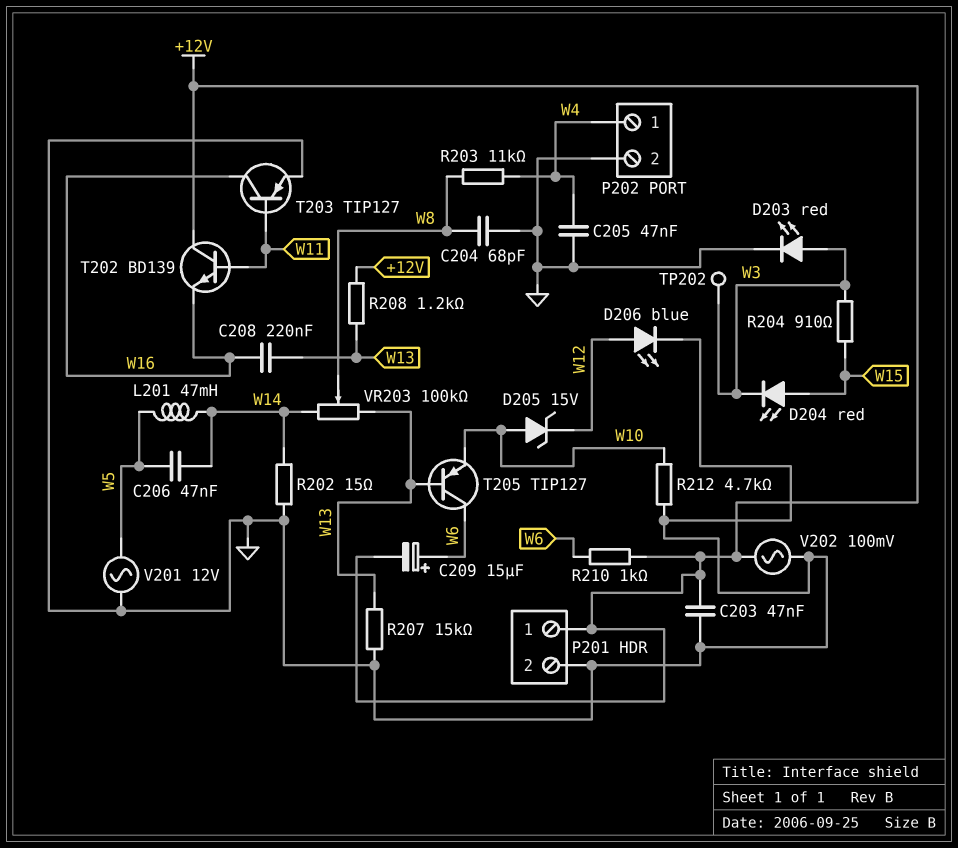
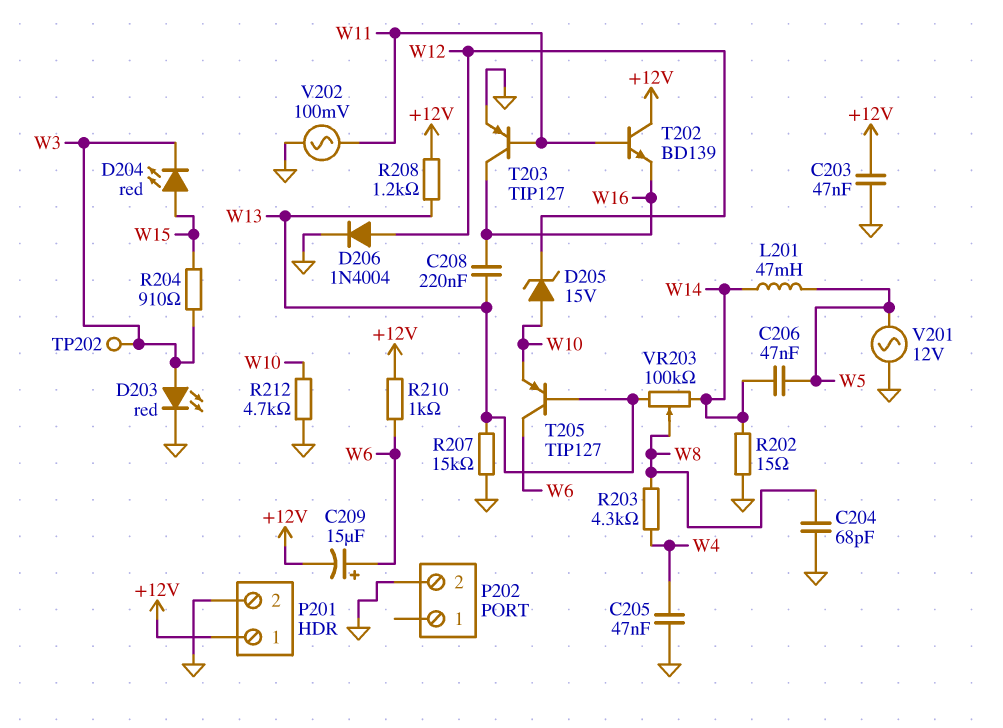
D206: LED blue (A W12, K GND) -> diode 1N4004 (A W12, K GND)
P202 pin 1: W4 -> none
R203: 11k (W4, W8) -> 4.3k (W4, W8)
V202: AC 100mV (+12V, GND) -> AC 100mV (GND, W11)

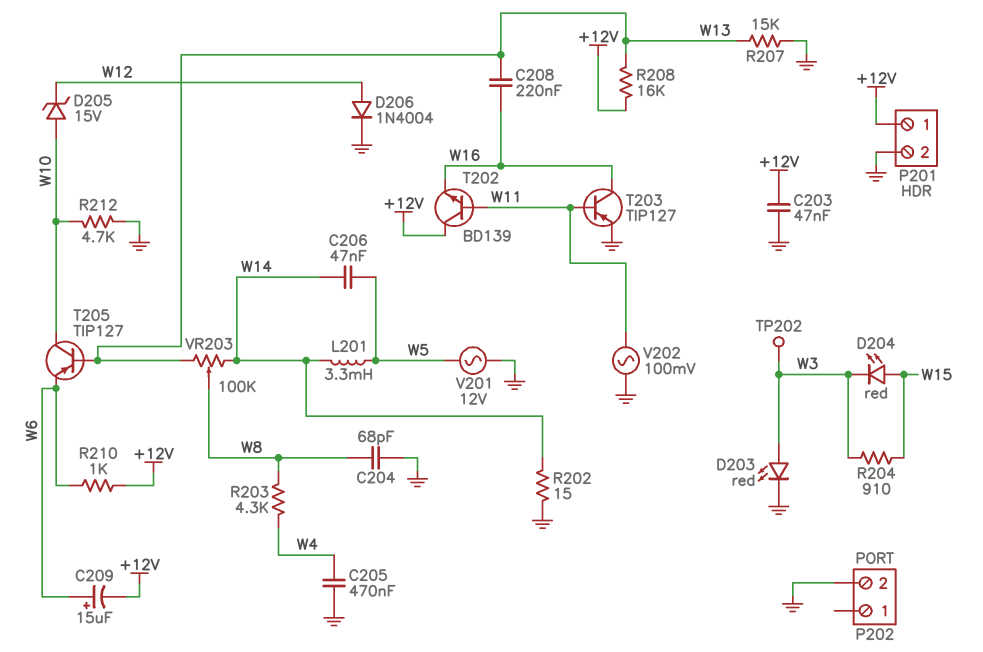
C205: 47nF (GND, W4) -> 470nF (GND, W4)
L201: 47mH (W5, W14) -> 3.3mH (W5, W14)
R208: 1.2k (+12V, W13) -> 16k (+12V, W13)
T205: PNP TIP127 (B W13, C W6, E W10) -> PNP TIP127 (B W13, C W10, E W6)

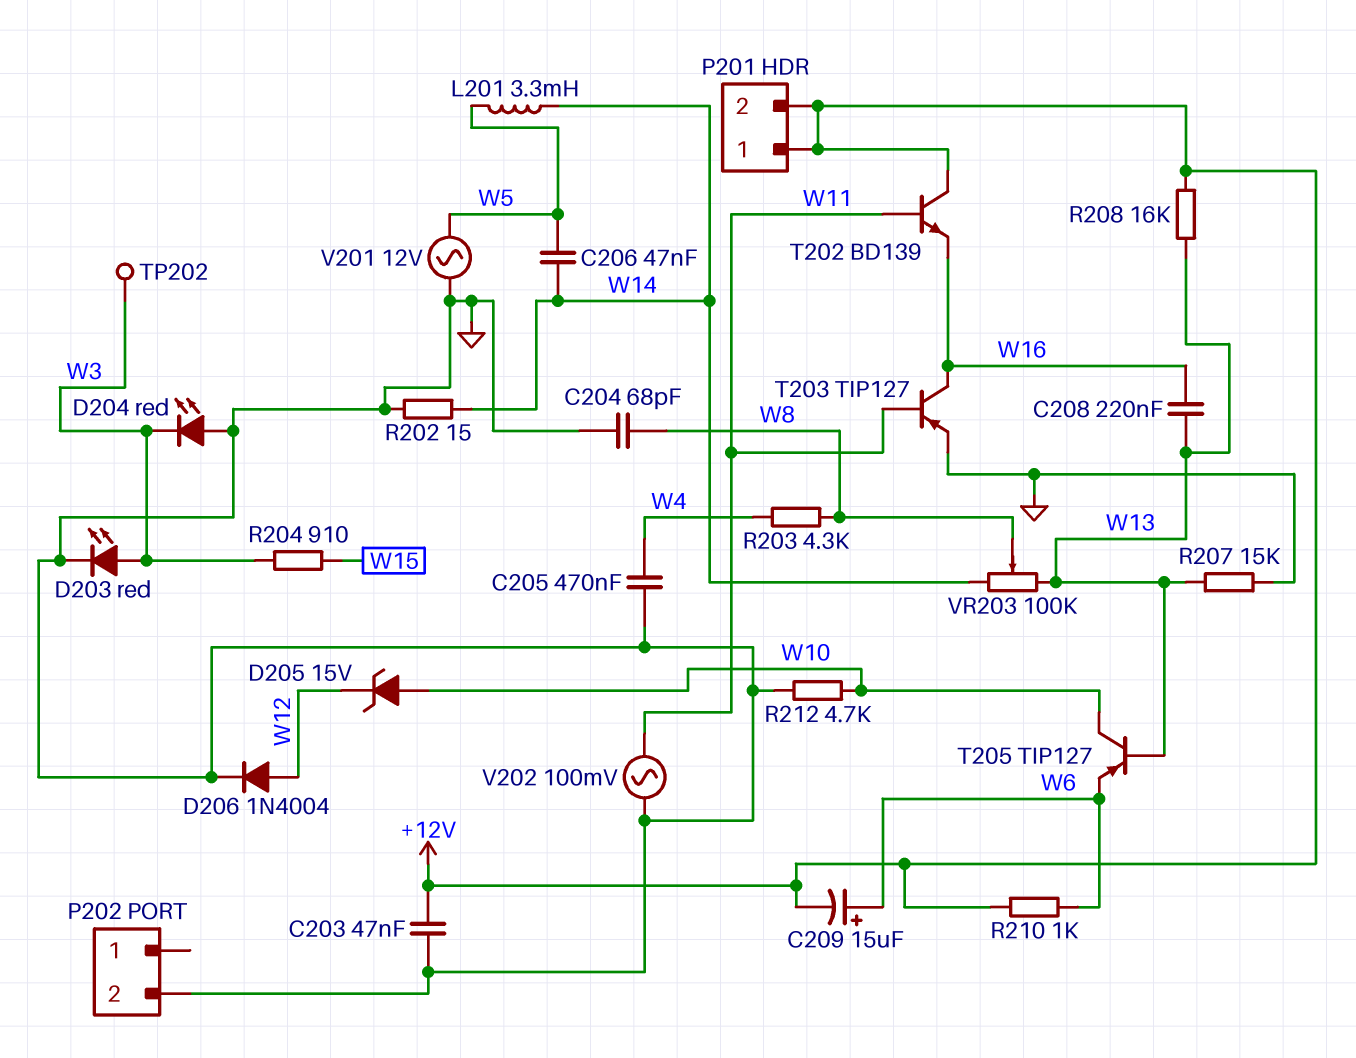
D204: LED red (A W15, K W3) -> LED red (A GND, K W3)
P201 pin 2: GND -> +12V

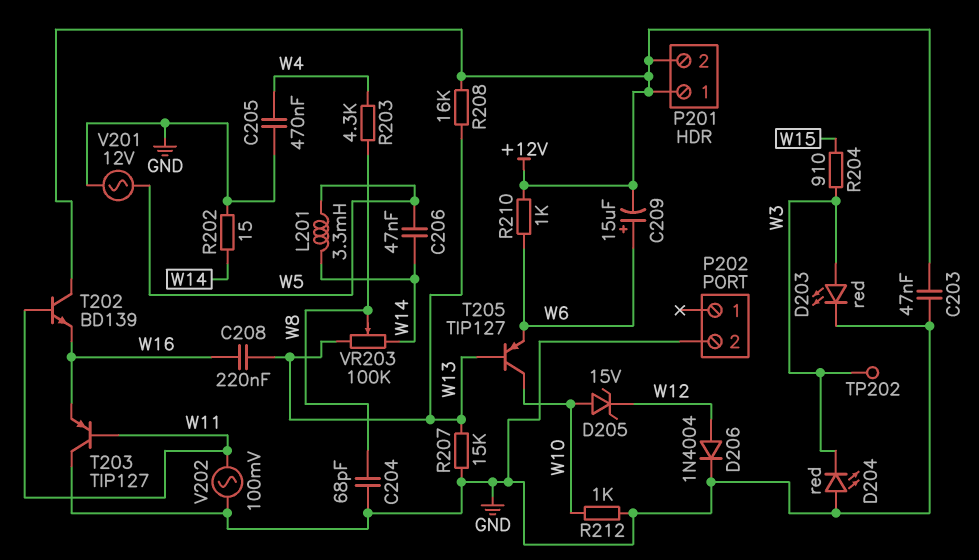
R212: 4.7k (GND, W10) -> 1k (GND, W10)
T203: PNP TIP127 (B W11, C W16, E GND) -> PNP TIP127 (B W11, C GND, E W16)

